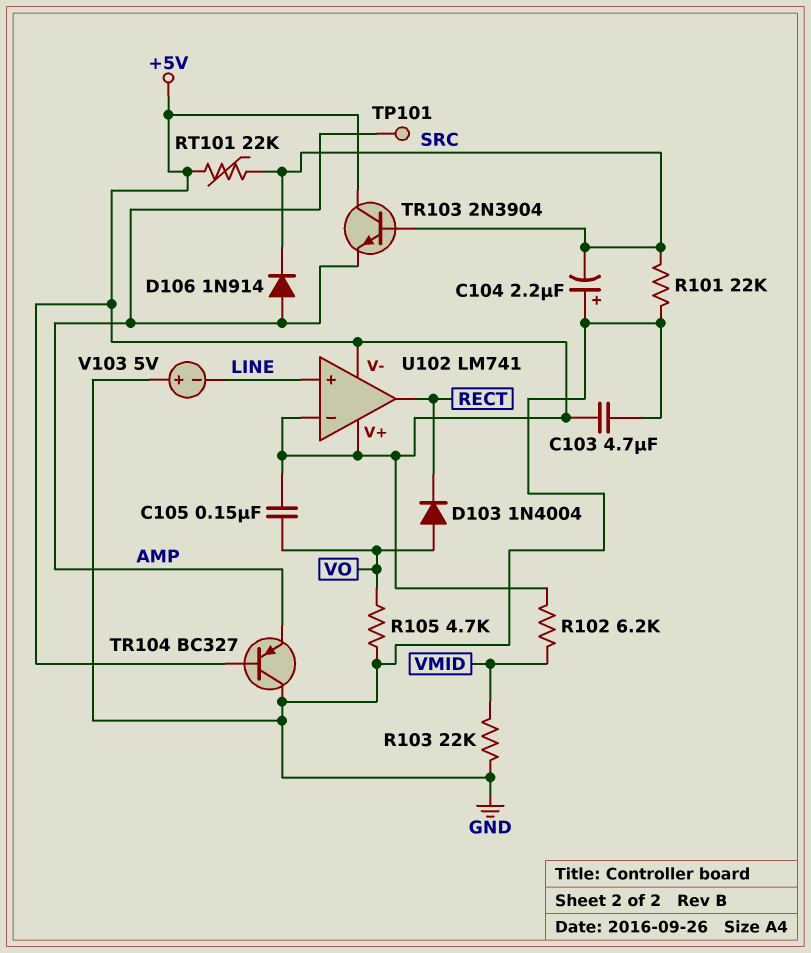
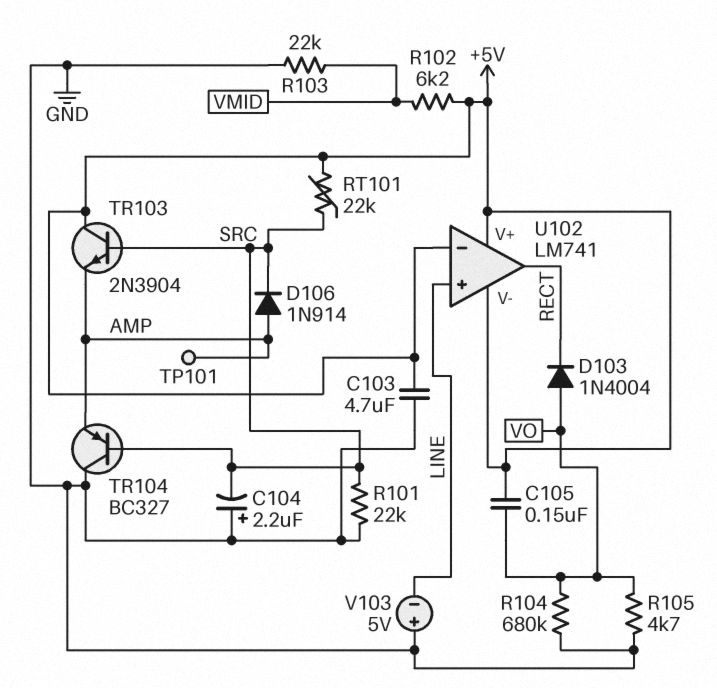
R104: none -> 680k (GND, VO)
TR104: PNP BC327 (B +5V, C GND, E AMP) -> PNP BC327 (B SRC, C GND, E AMP)

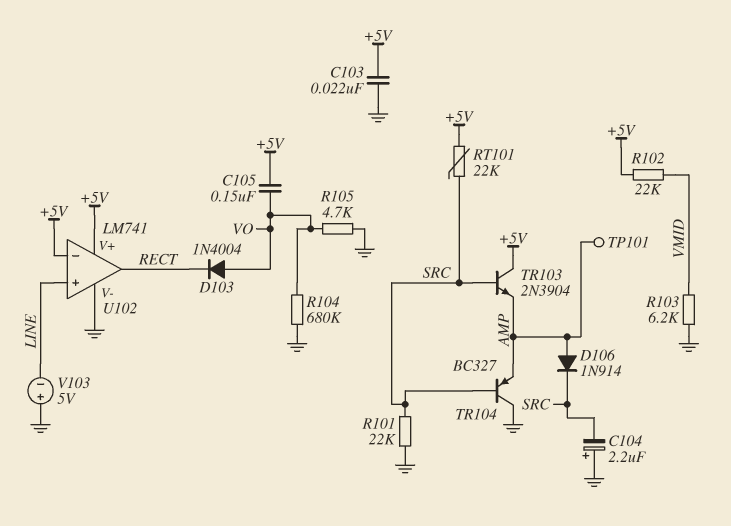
C103: 4.7uF (+5V, GND) -> 22nF (+5V, GND)
R102: 6.2k (+5V, VMID) -> 22k (+5V, VMID)
R103: 22k (GND, VMID) -> 6.2k (GND, VMID)
U102 pin V-: +5V -> GND

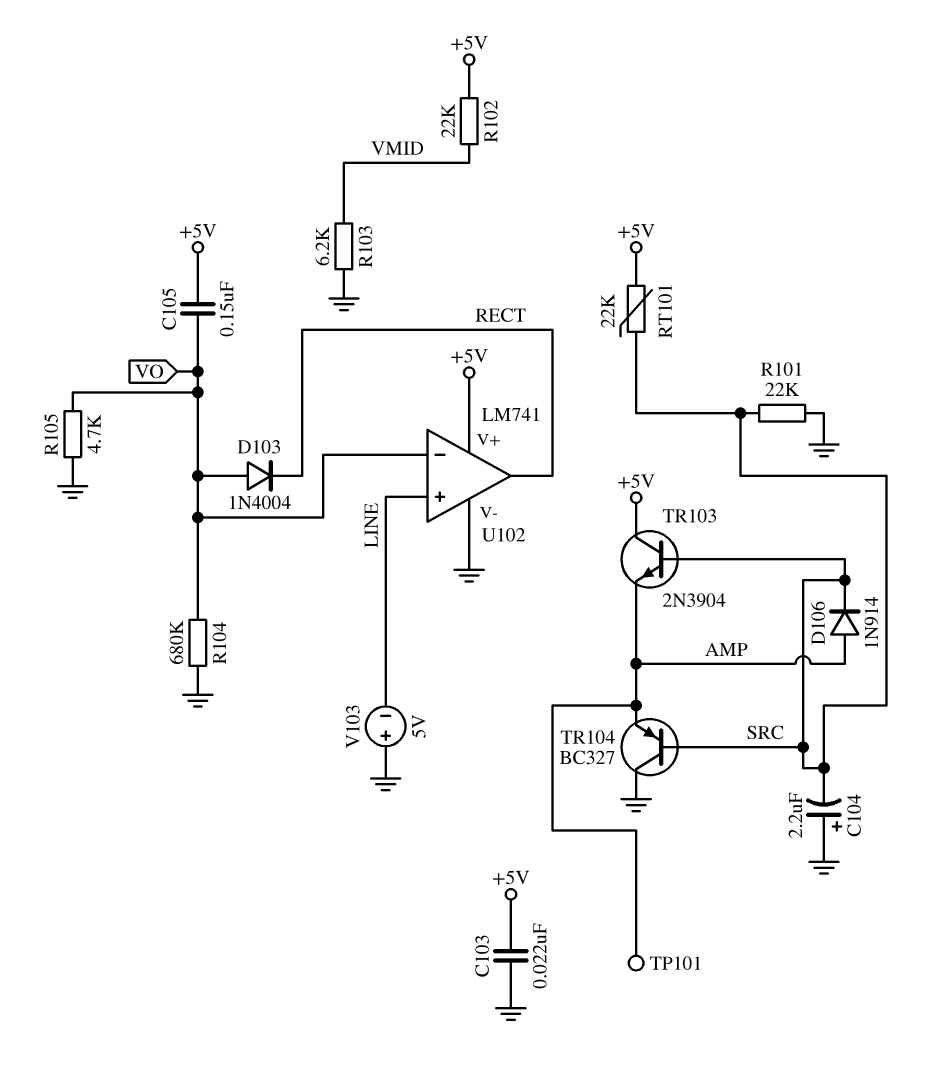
U102 pin in-: +5V -> VO

